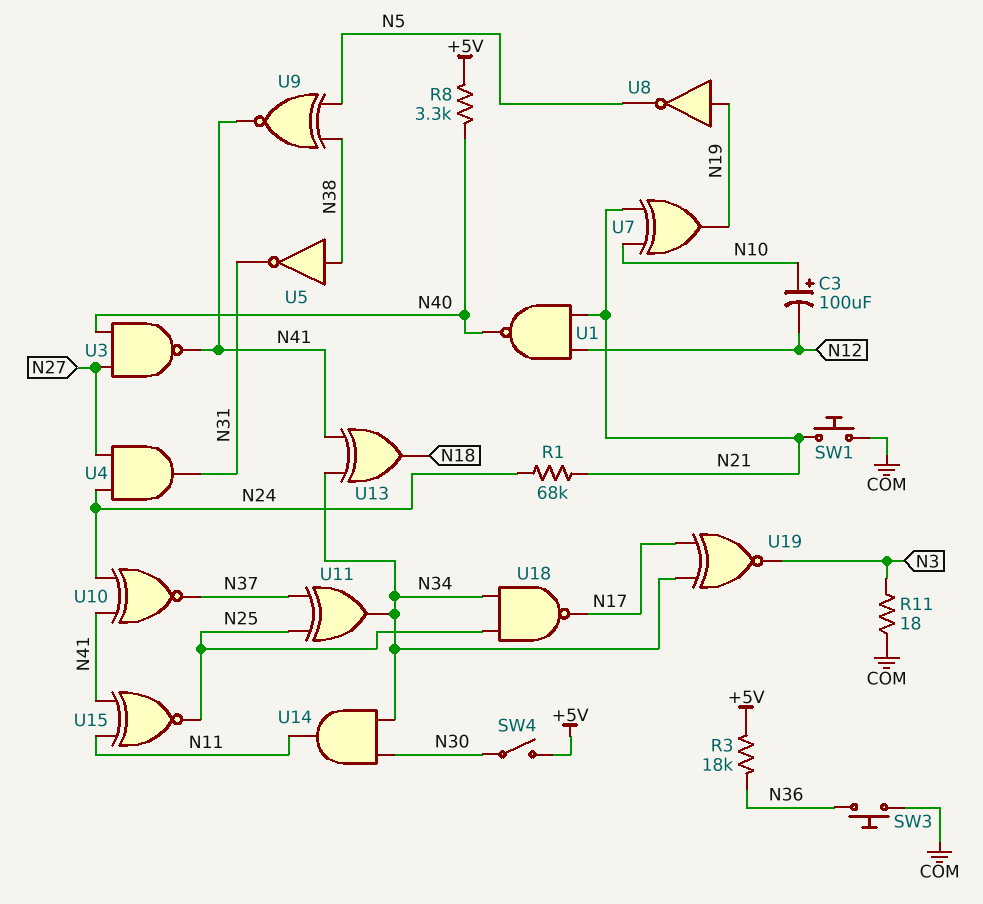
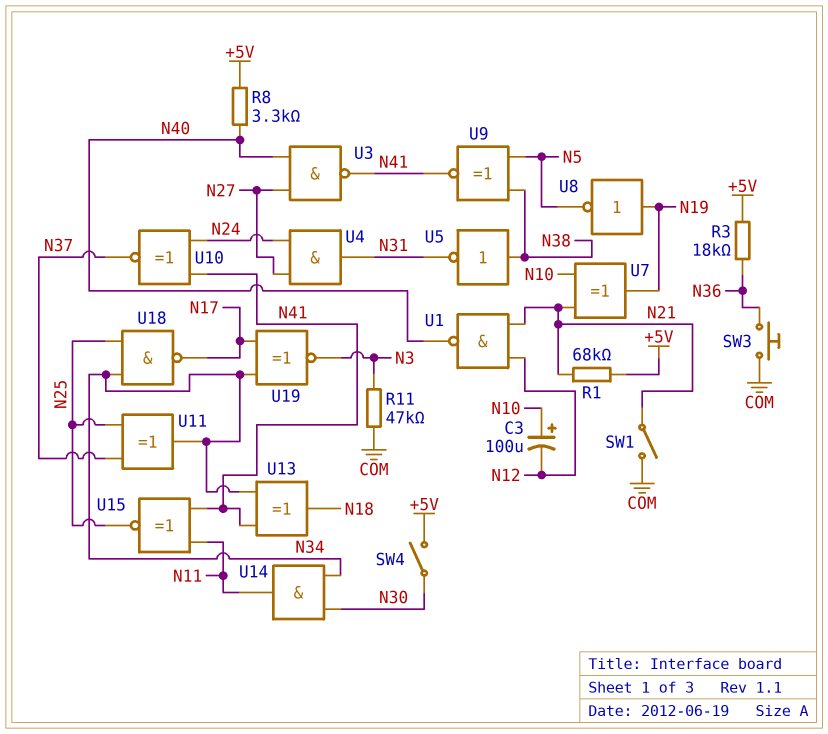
R1: 68k (N21, N24) -> 68k (+5V, N21)
R11: 18 (COM, N3) -> 47k (COM, N3)
SW1: button (COM, N21) -> switch (COM, N21)

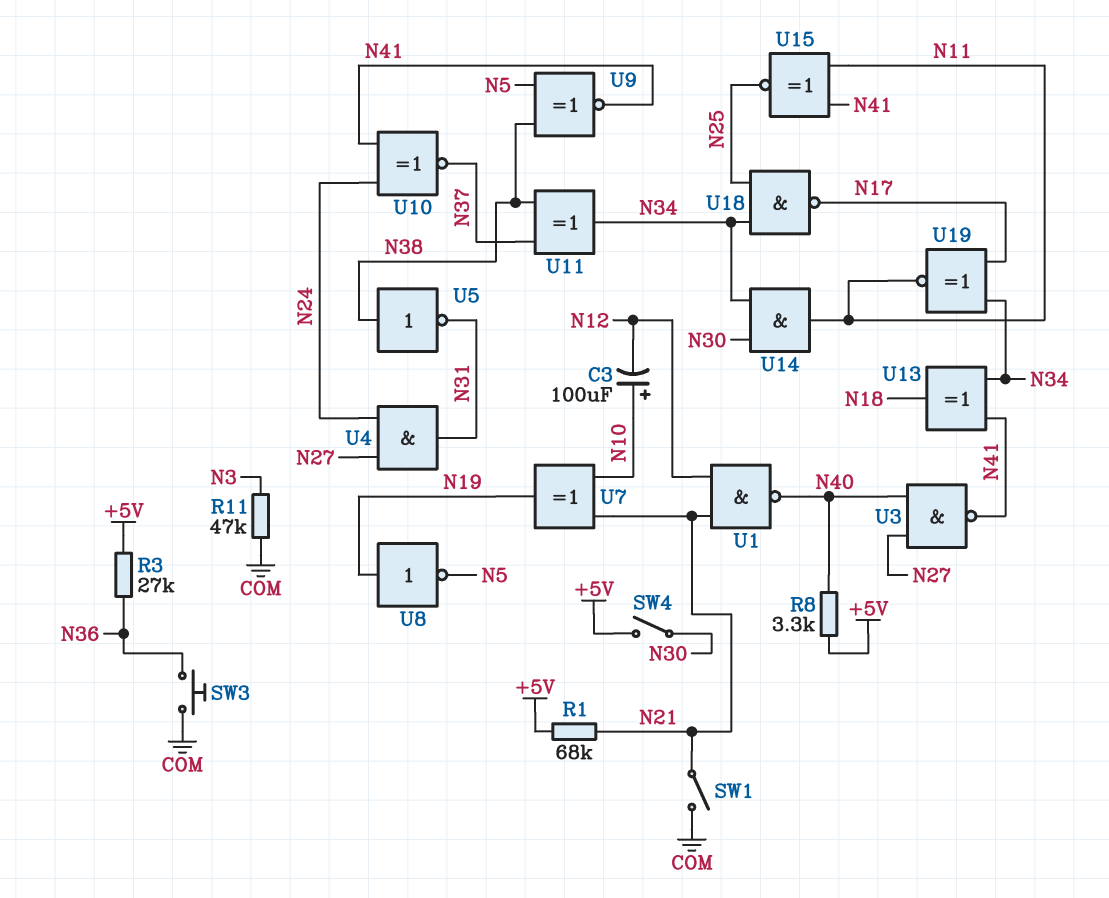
R3: 18k (+5V, N36) -> 27k (+5V, N36)
U11: XOR (in N25, in N37, out N34) -> XOR (in N37, in N38, out N34)
U19: XNOR (in N17, in N34, out N3) -> XNOR (in N17, in N34, out N11)

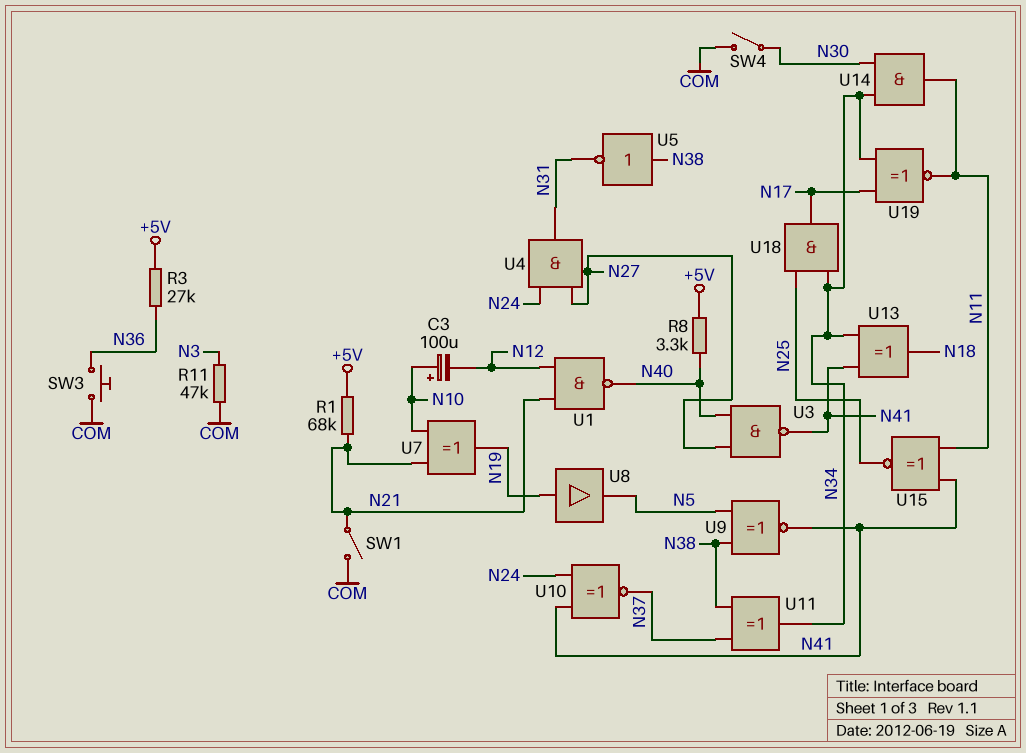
SW4: switch (+5V, N30) -> switch (COM, N30)
U8: NOT (in N19, out N5) -> buffer (in N19, out N5)
U18: NAND (in N25, in N34, out N17) -> AND (in N25, in N34, out N17)

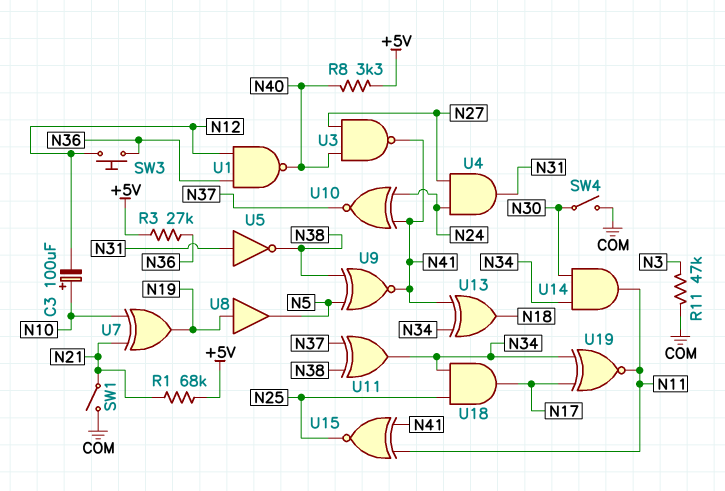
SW3: button (COM, N36) -> button (N12, N36)
U1: NAND (in N12, in N21, out N40) -> NAND (in N12, in N36, out N40)
U5: NOT (in N38, out N31) -> NOT (in N31, out N38)

